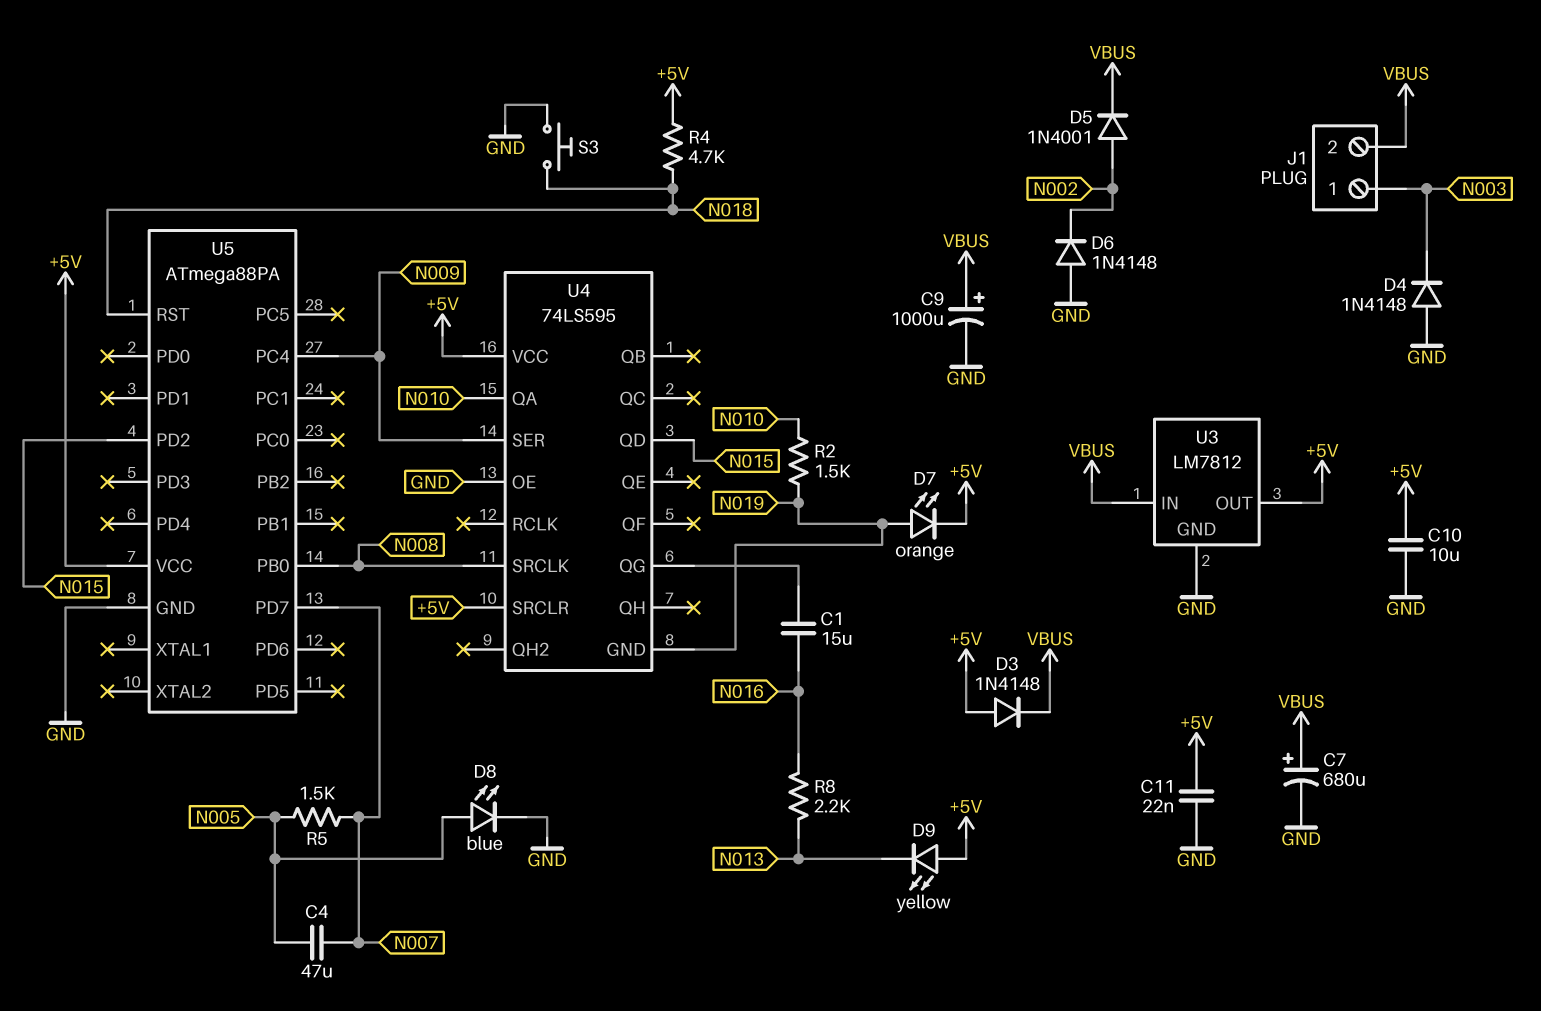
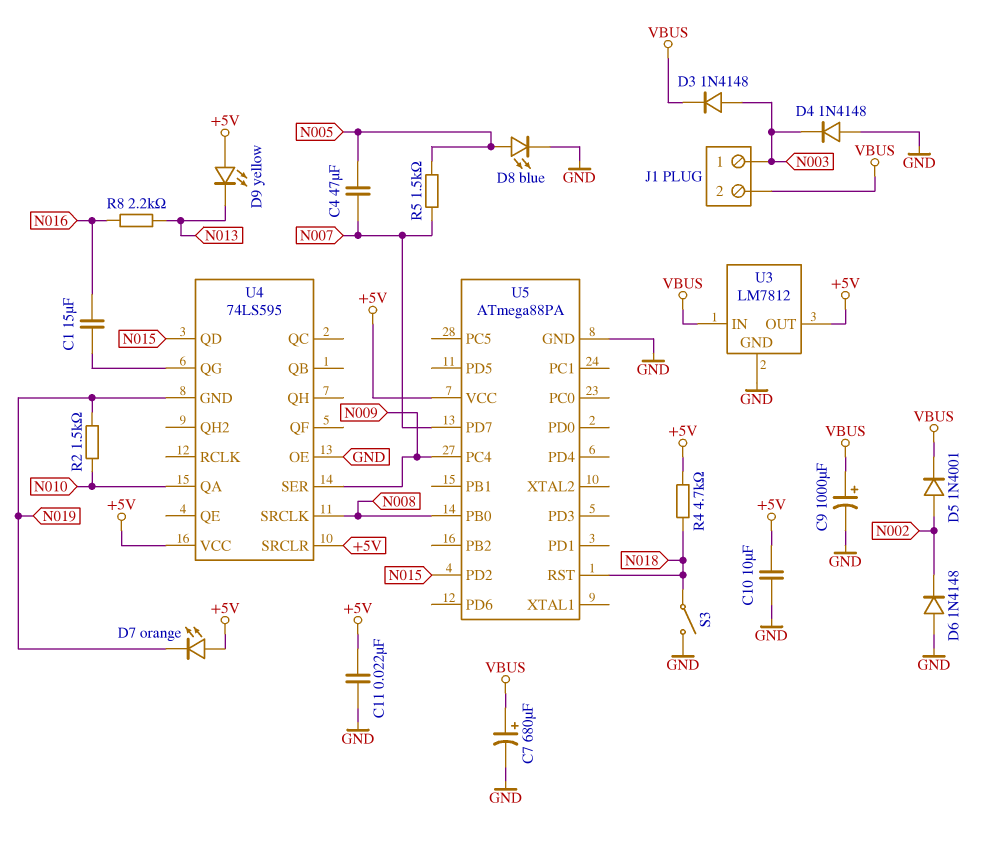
D3: diode 1N4148 (A +5V, K VBUS) -> diode 1N4148 (A N003, K VBUS)
D7: LED orange (A N019, K +5V) -> LED orange (A +5V, K N019)
S3: button (GND, N018) -> switch (GND, N018)

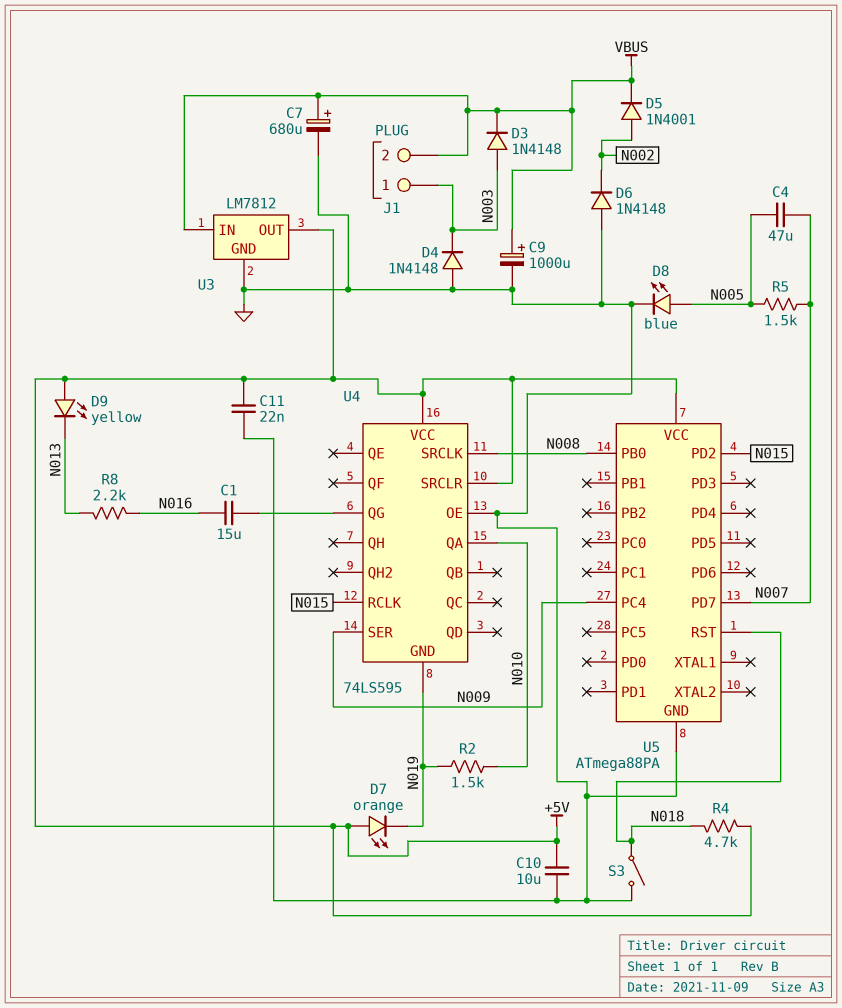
U4 pin QD: N015 -> none
U4 pin RCLK: none -> N015

